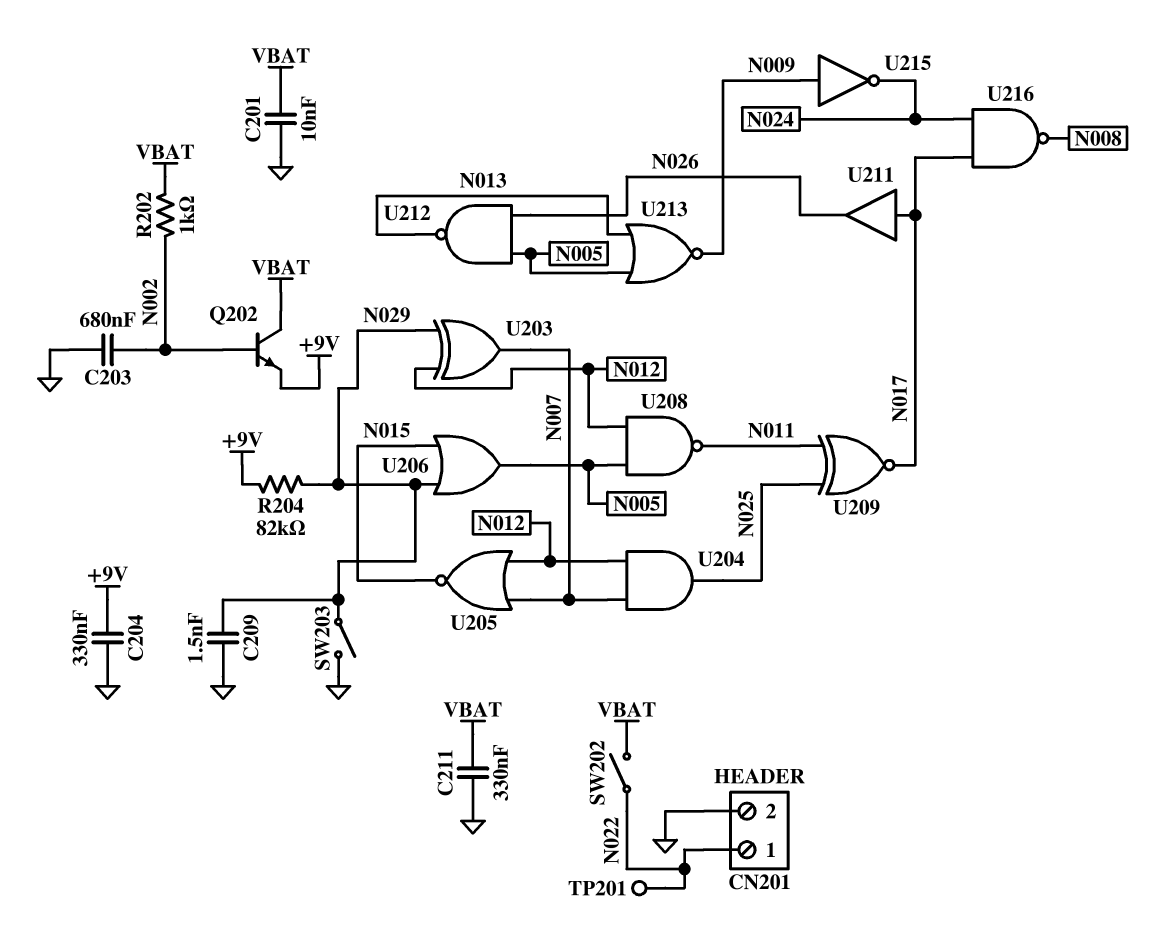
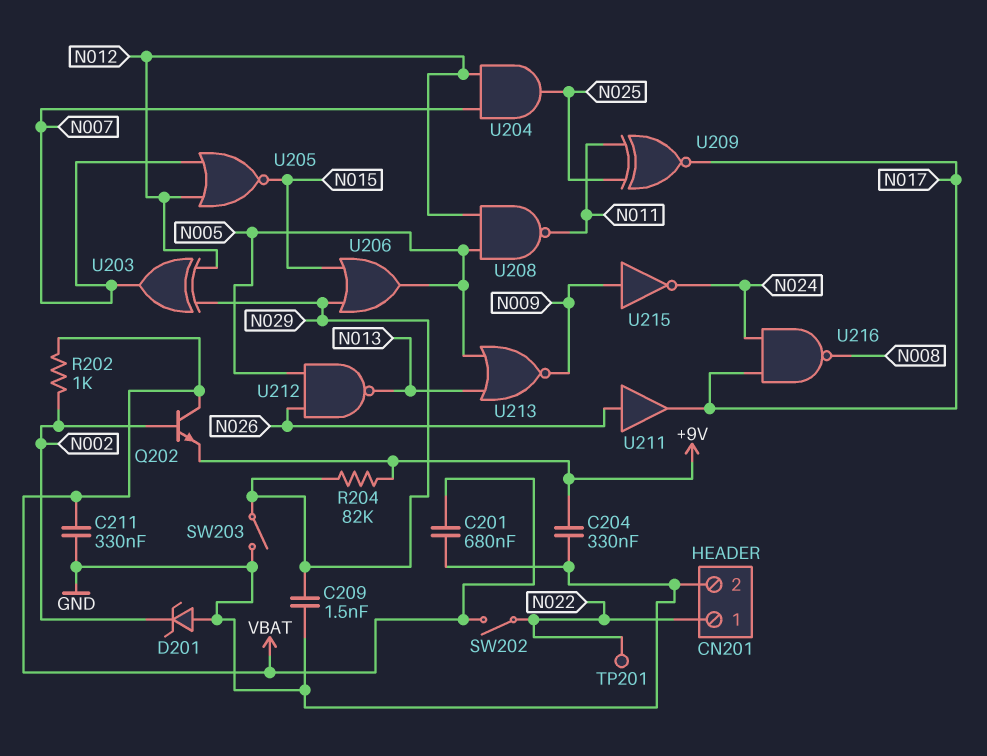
C201: 10nF (GND, VBAT) -> 680nF (GND, VBAT)
C203: 680nF (GND, N002) -> none
D201: none -> zener (A GND, K N002)
U211: buffer (in N017, out N026) -> buffer (in N026, out N017)

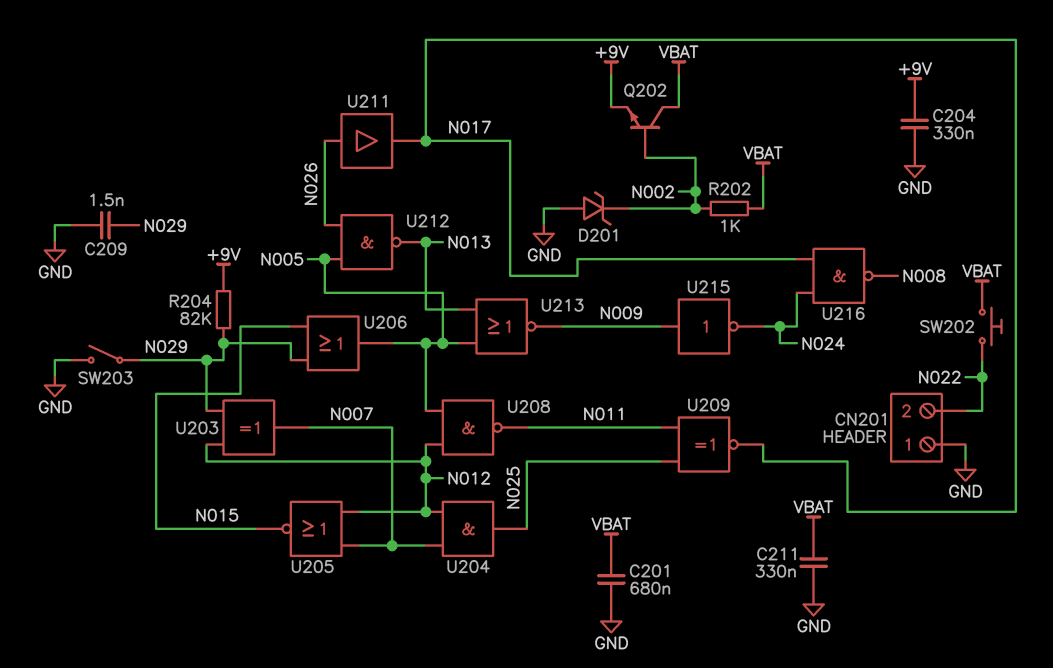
CN201 pin 1: N022 -> GND
CN201 pin 2: GND -> N022
SW202: switch (N022, VBAT) -> button (N022, VBAT)
TP201: test point (N022) -> none

